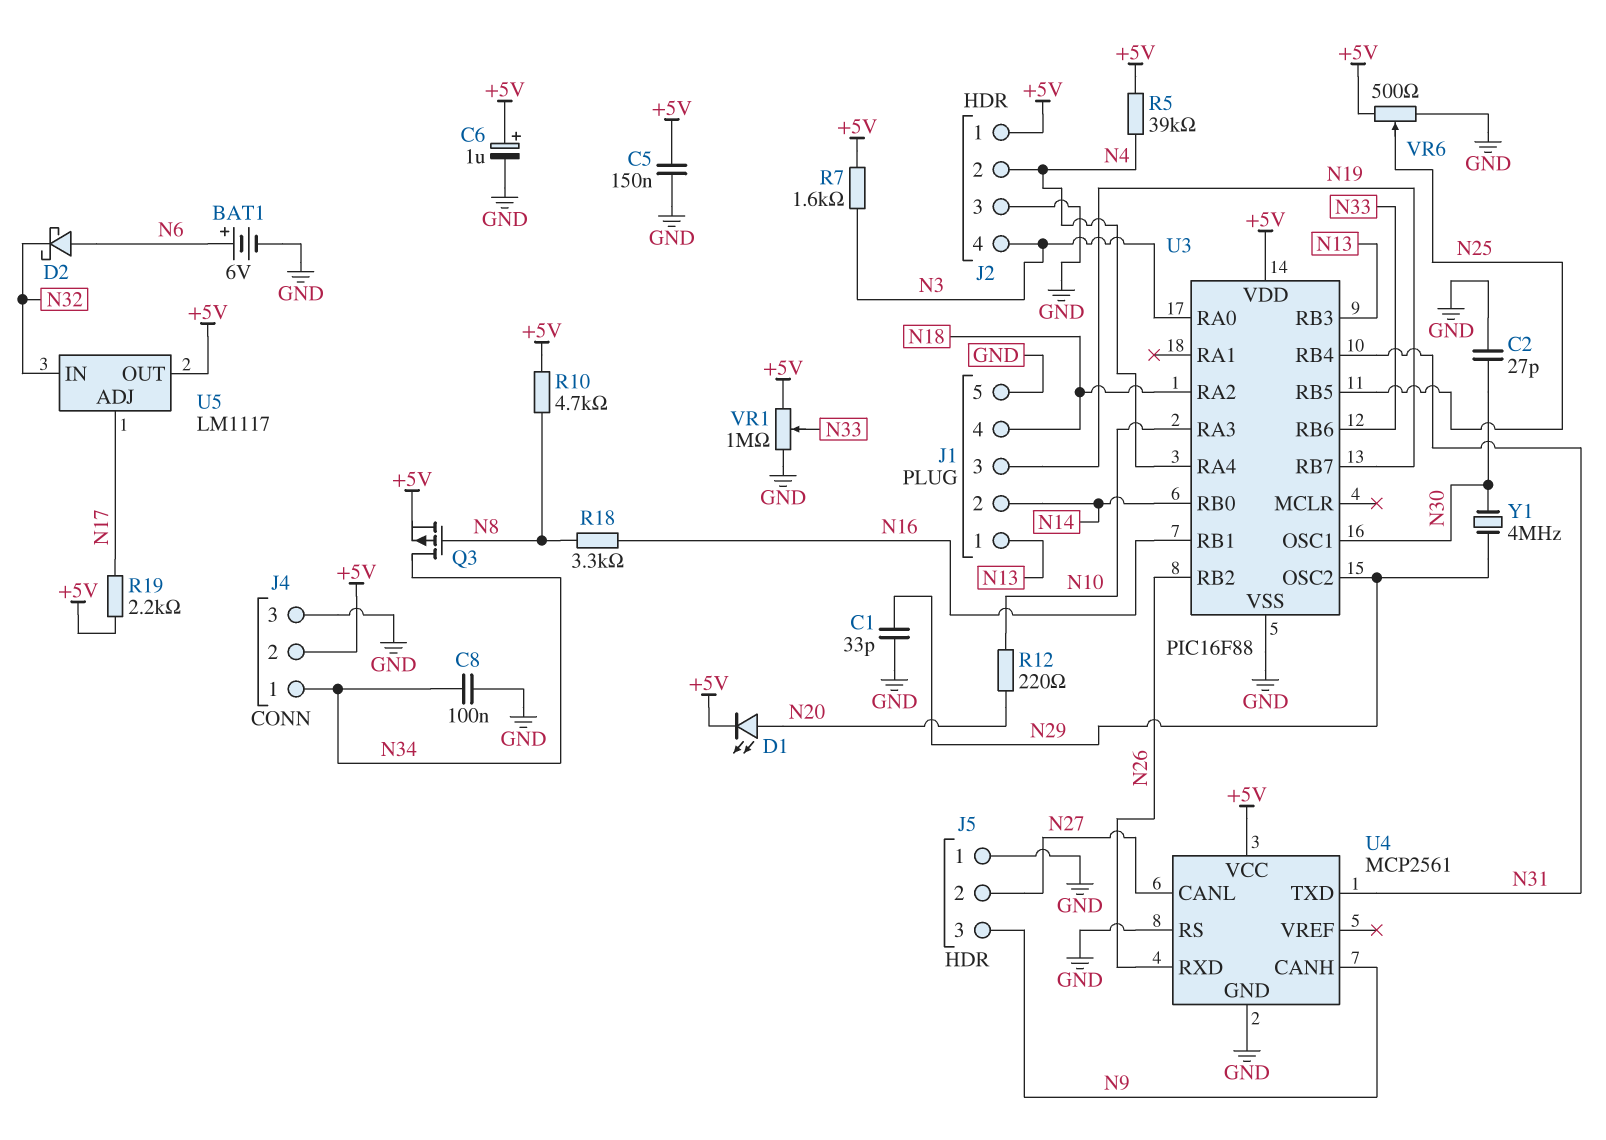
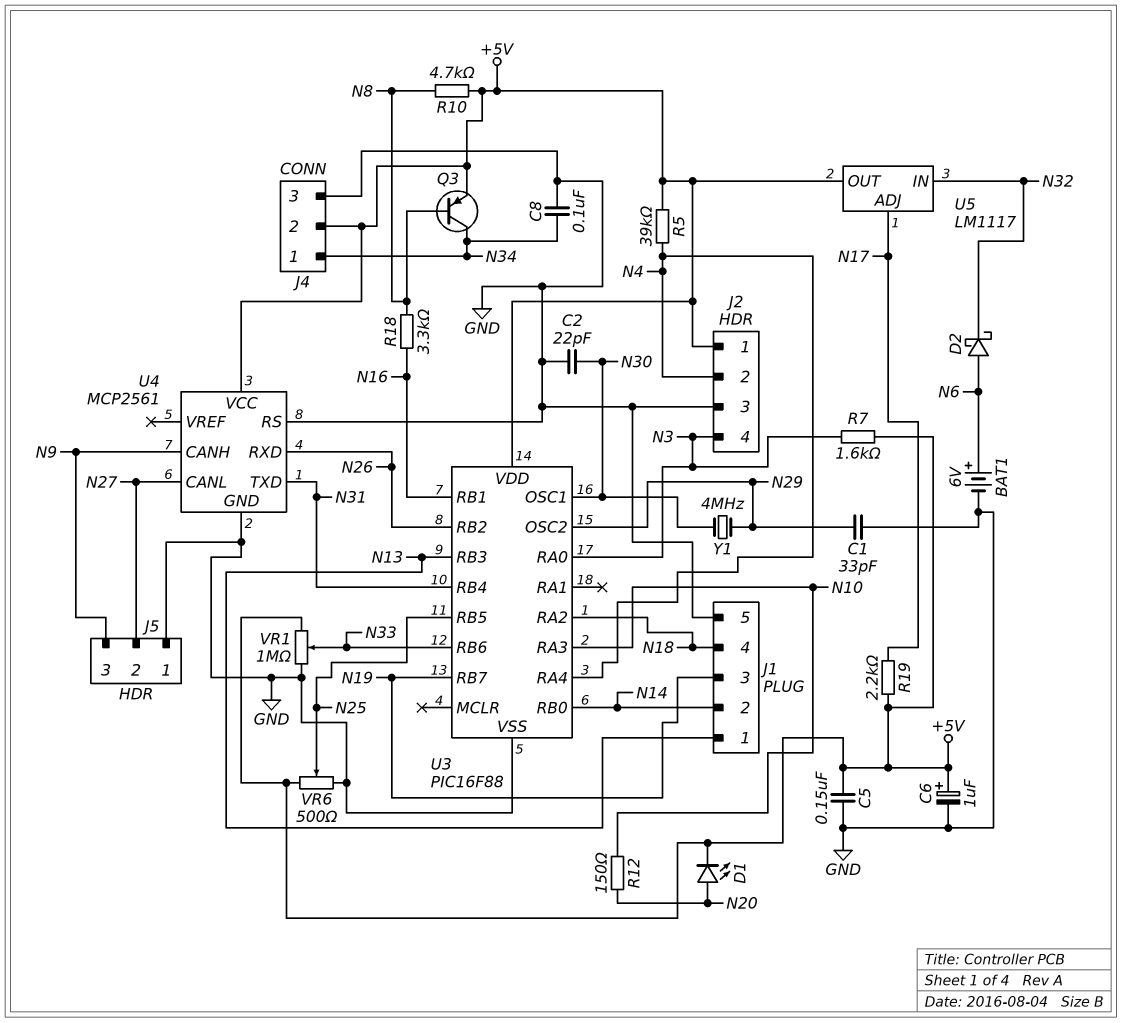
C2: 27pF (GND, N30) -> 22pF (GND, N30)
Q3: PMOS (G N8, D N34, S +5V) -> PNP (B N8, C N34, E +5V)
R12: 220 (N10, N20) -> 150 (N10, N20)

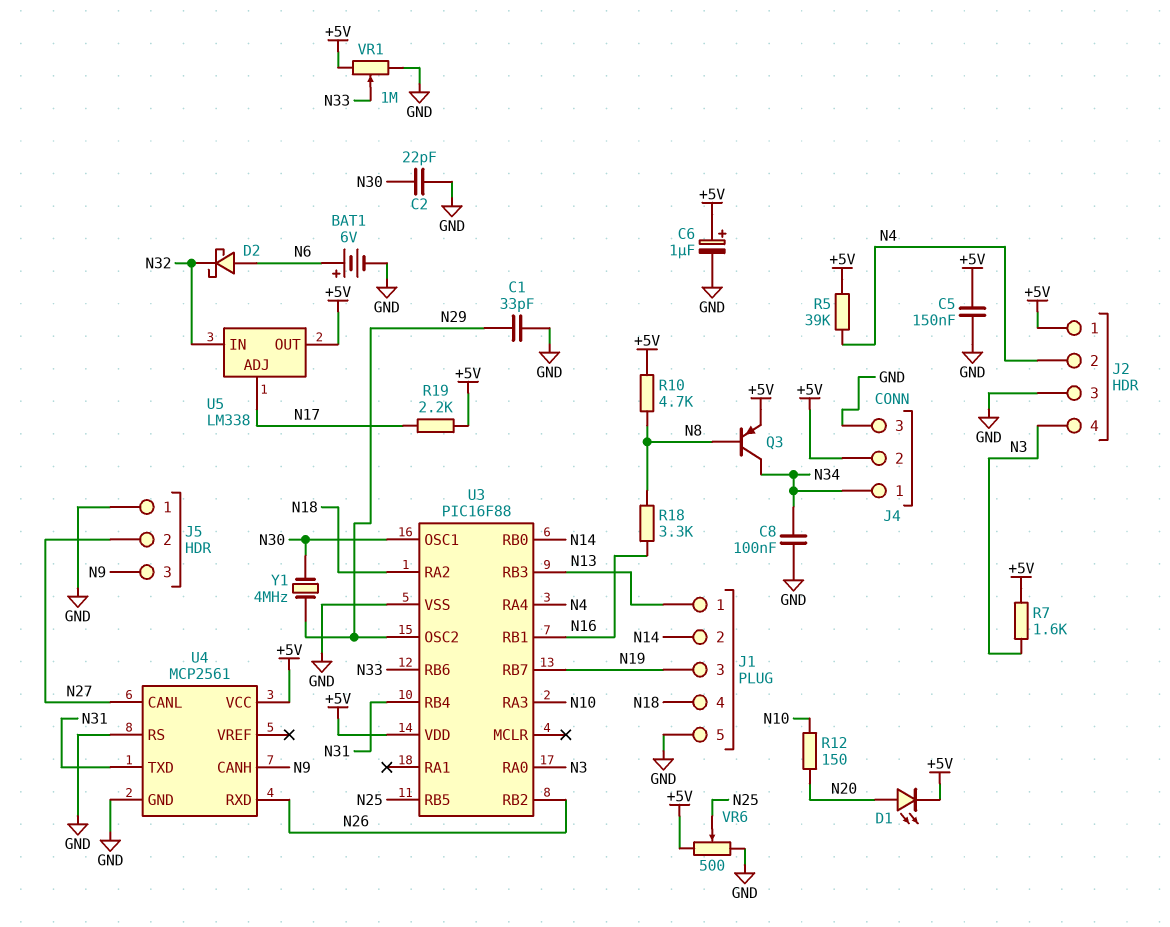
U5: LM1117 -> LM338

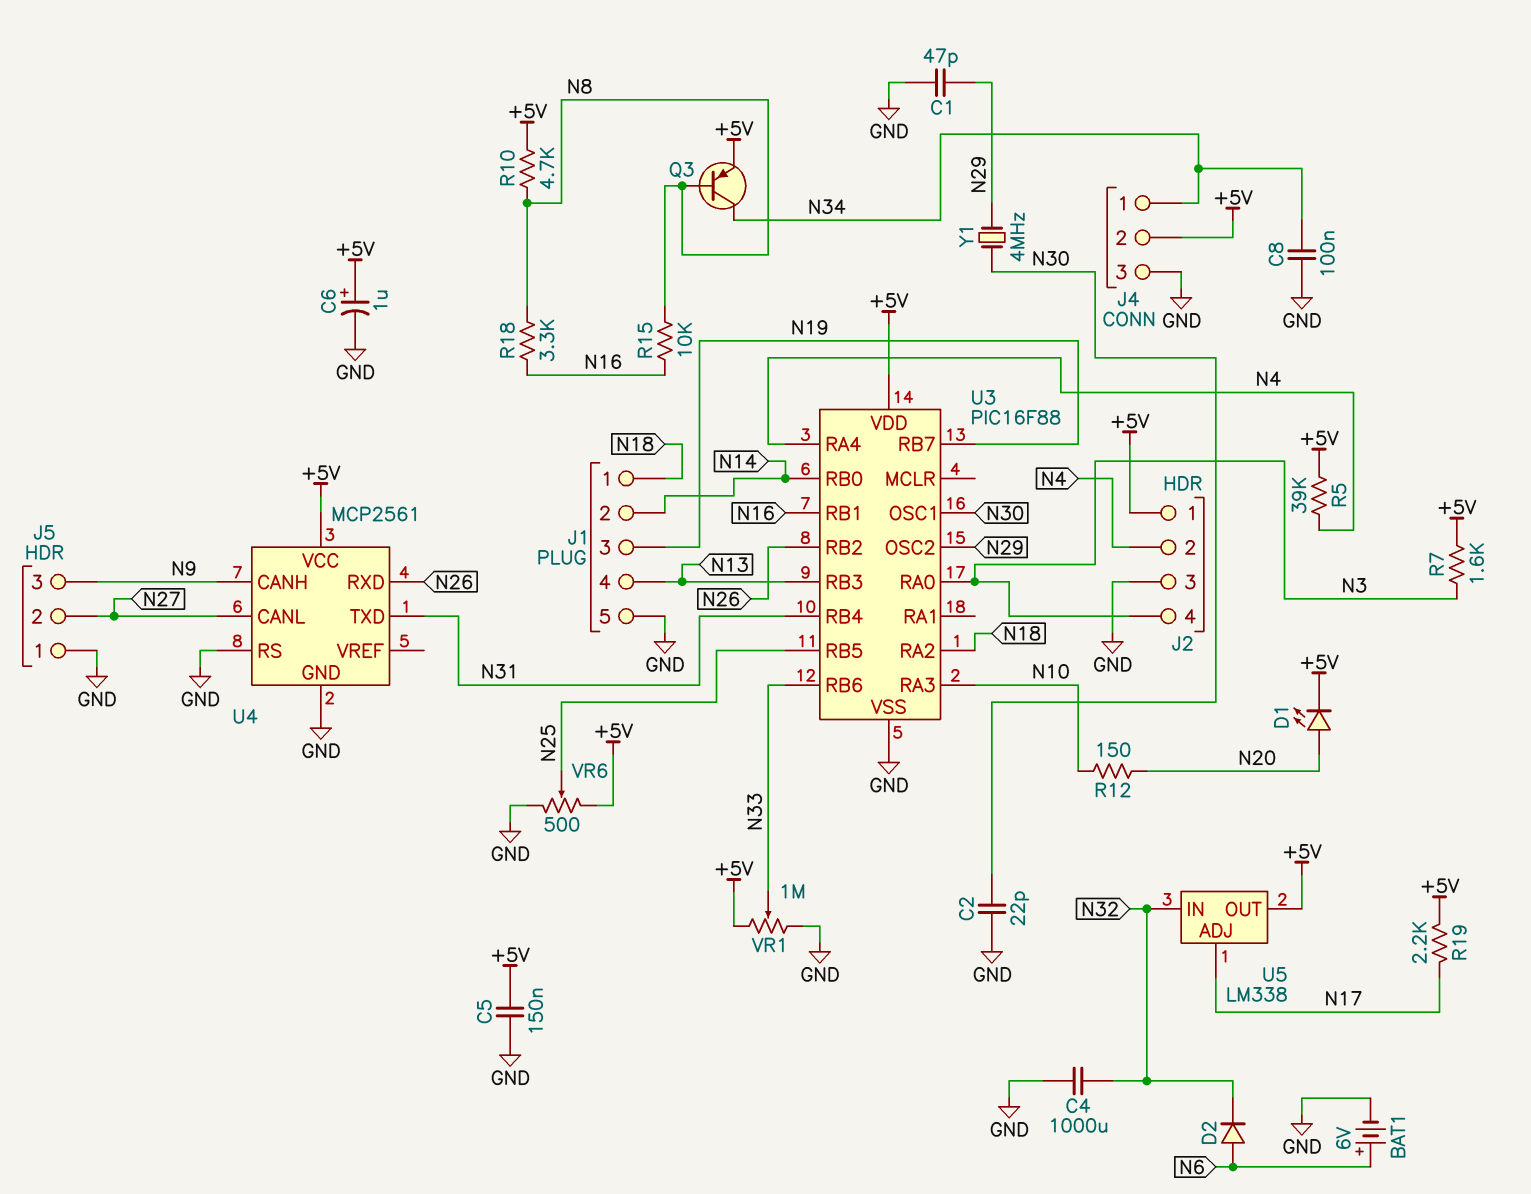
C1: 33pF (GND, N29) -> 47pF (GND, N29)
C4: none -> 1000uF (GND, N32)
D2: schottky (A N6, K N32) -> diode (A N6, K N32)
J1 pin 1: N13 -> N18
J1 pin 4: N18 -> N13
R15: none -> 10k (N8, N16)

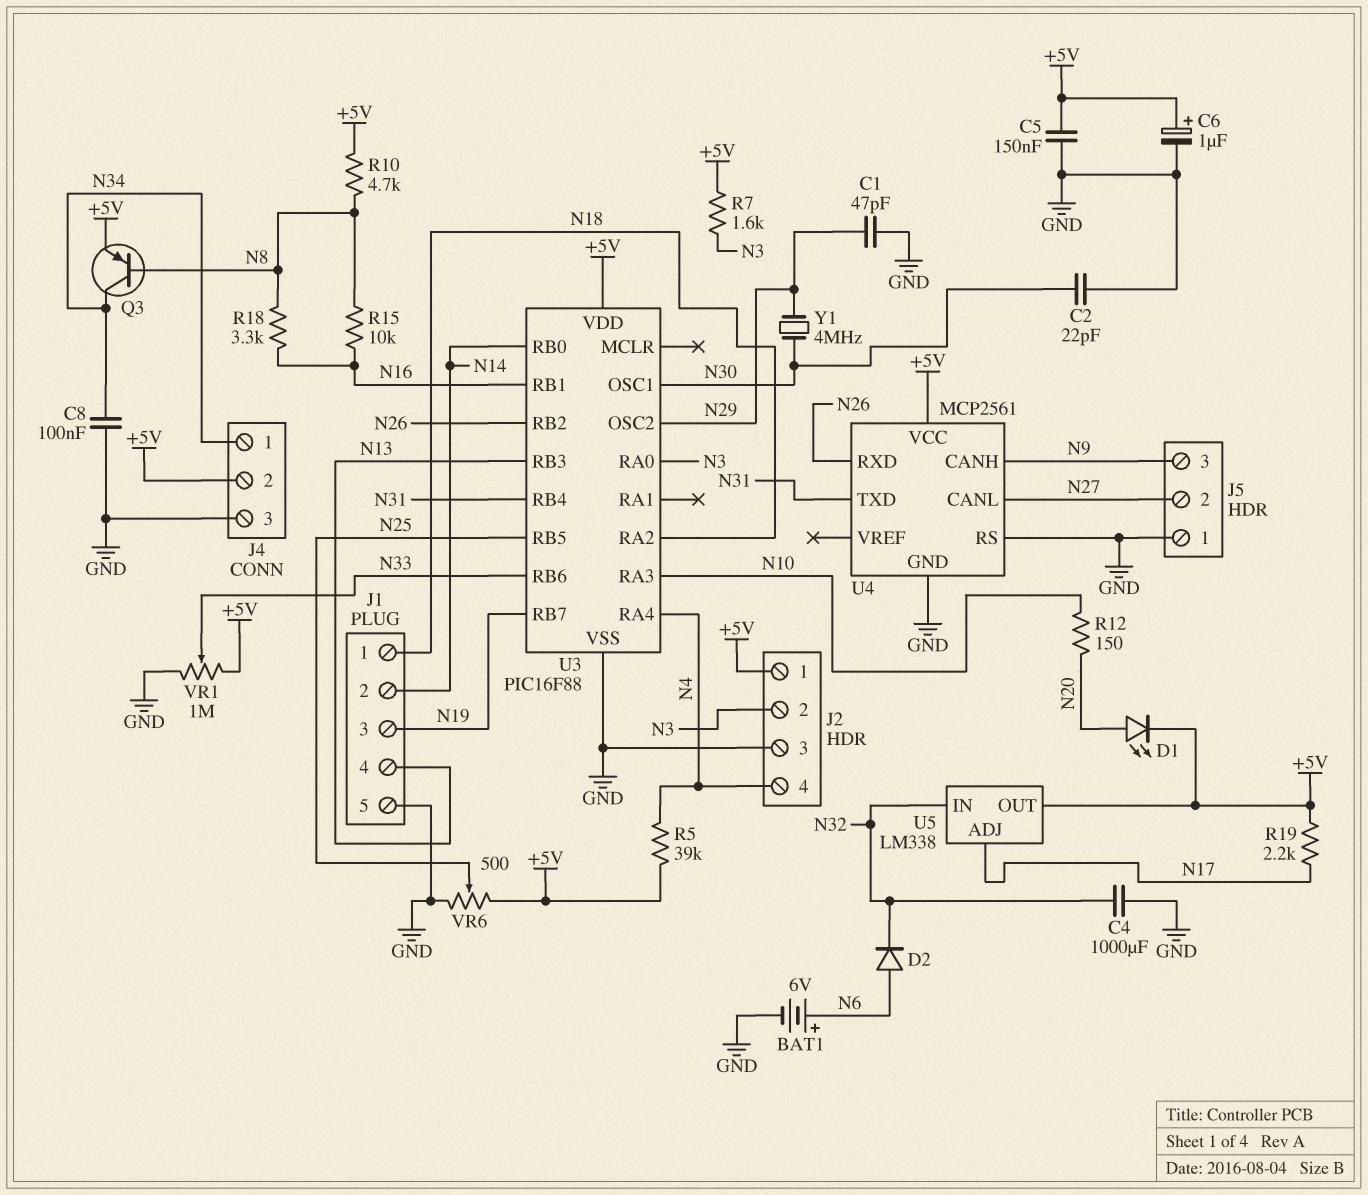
J2 pin 2: N4 -> N3
J2 pin 4: N3 -> N4

